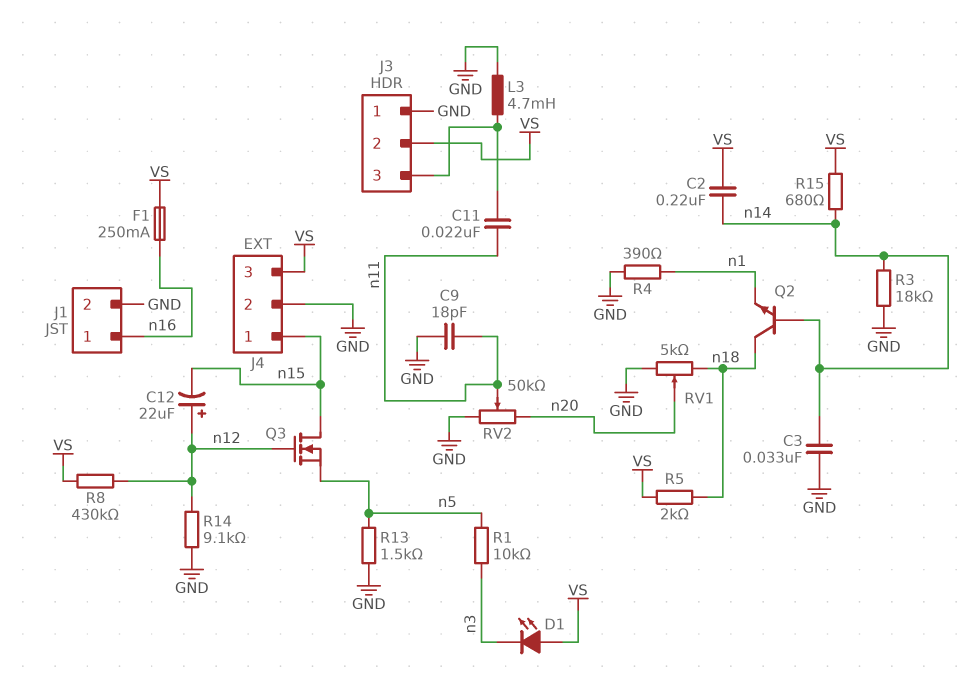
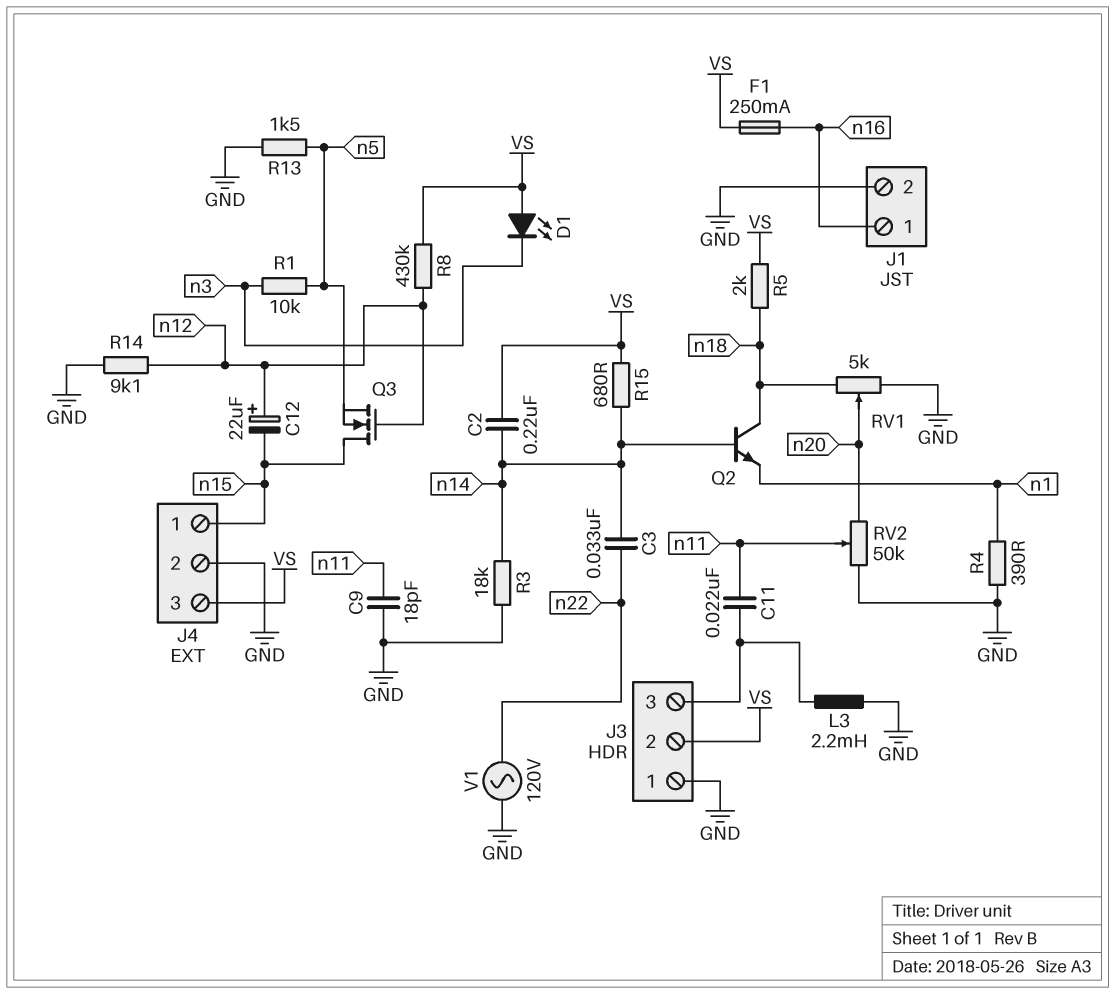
C3: 33nF (GND, n14) -> 33nF (n14, n22)
L3: 4.7mH (GND, J3/3) -> 2.2mH (GND, J3/3)
V1: none -> AC 120V (GND, n22)

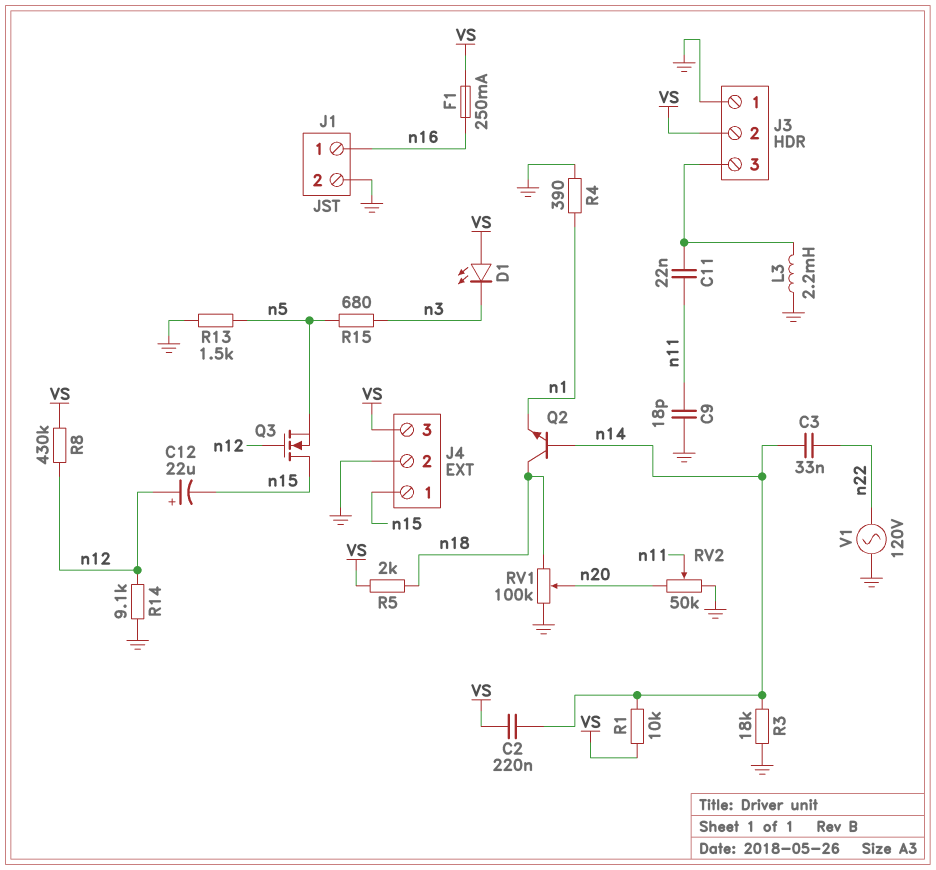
R1: 10k (n3, n5) -> 10k (VS, n14)
R15: 680 (VS, n14) -> 680 (n3, n5)
RV1: 5k (GND, n18, wiper n20) -> 100k (GND, n18, wiper n20)

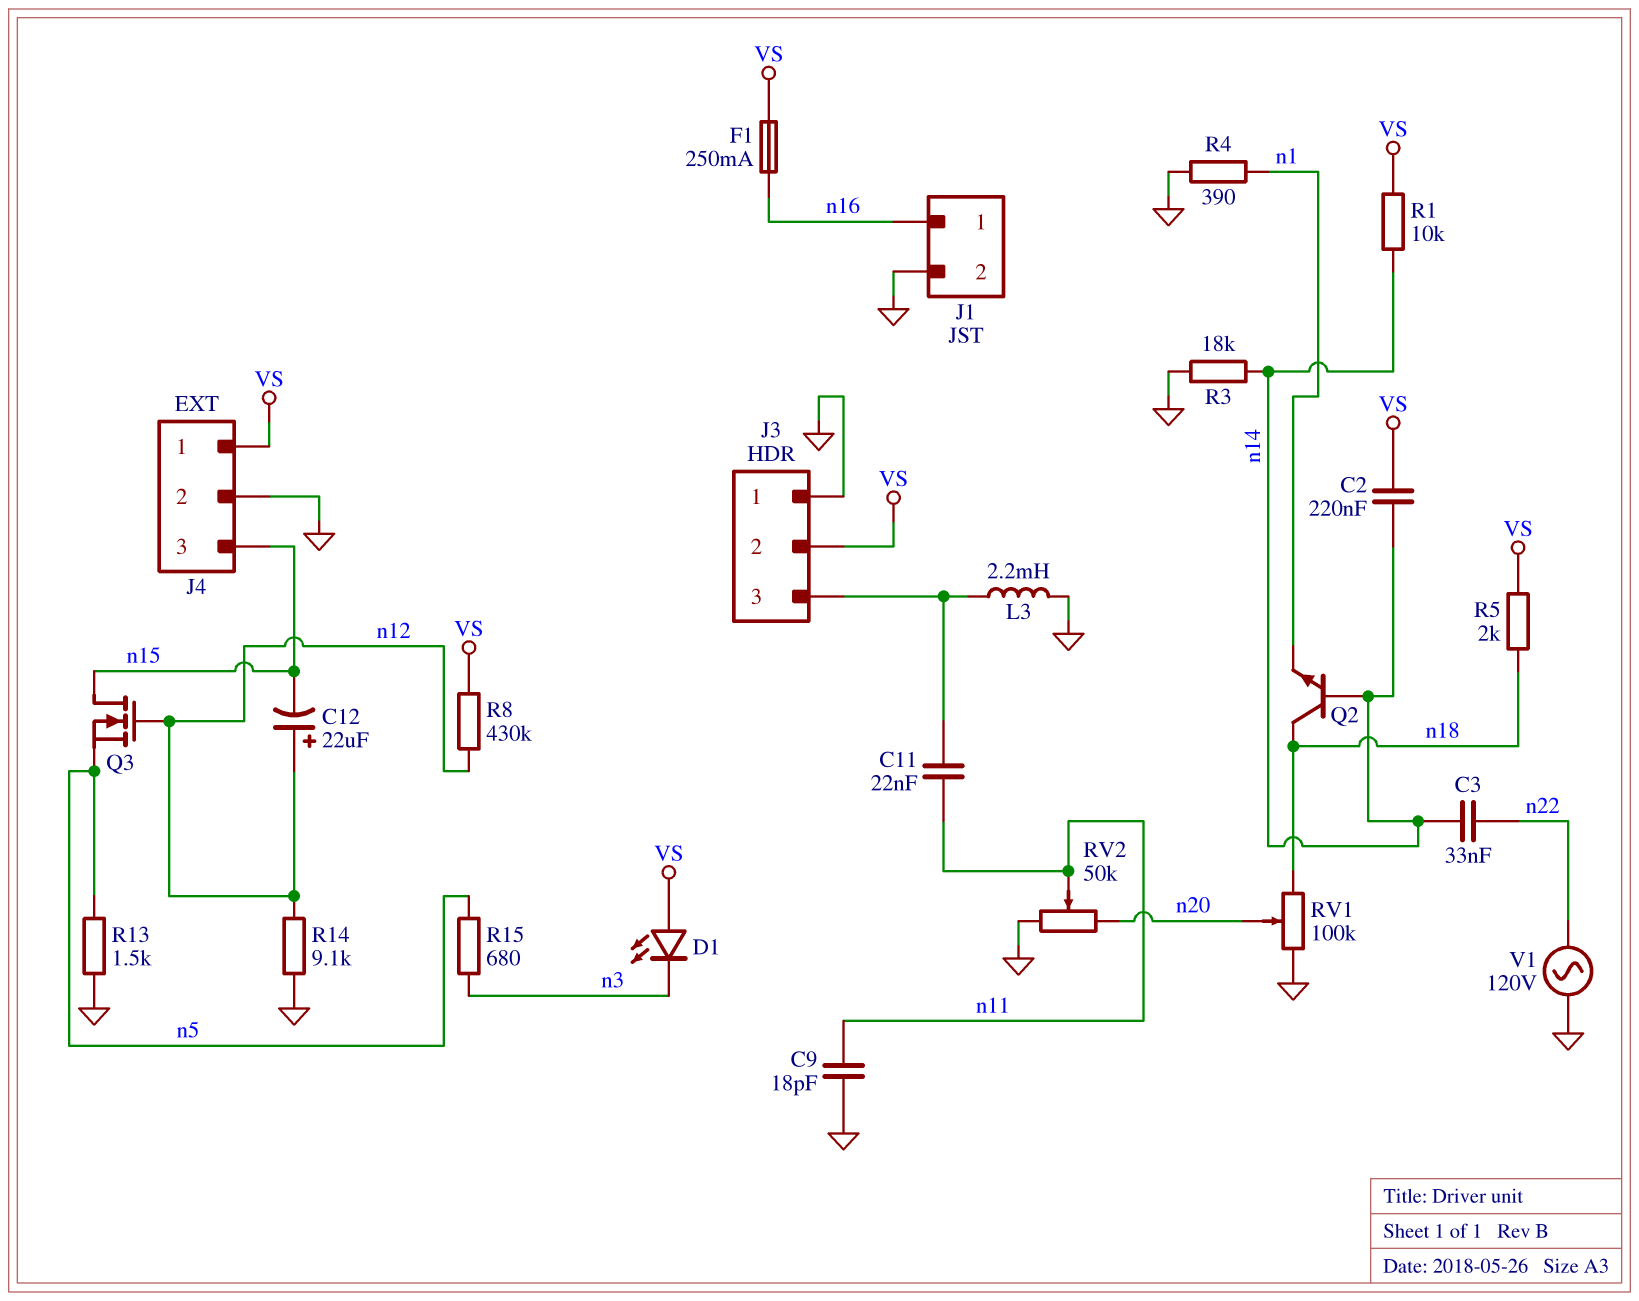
J4 pin 1: n15 -> VS
J4 pin 3: VS -> n15

